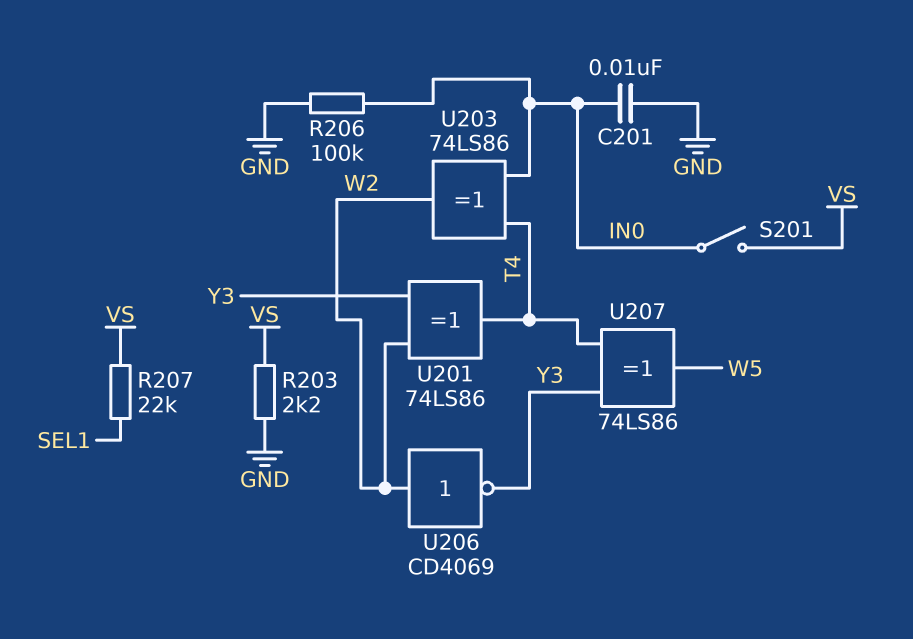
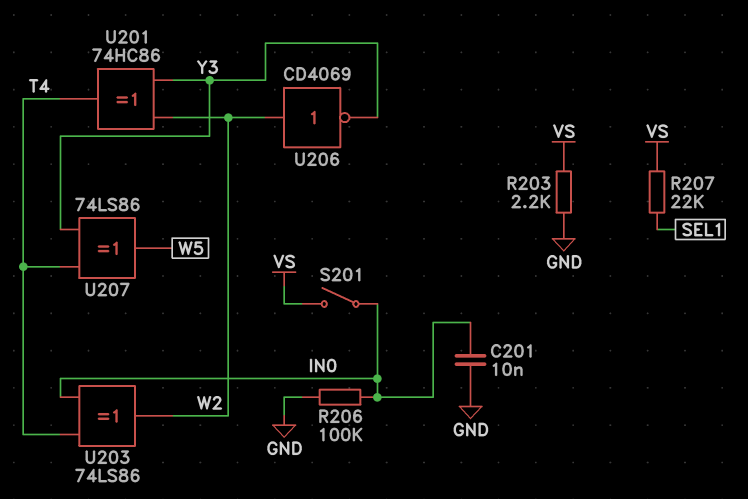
U201: XOR 74LS86 (in W2, in Y3, out T4) -> XOR 74HC86 (in W2, in Y3, out T4)

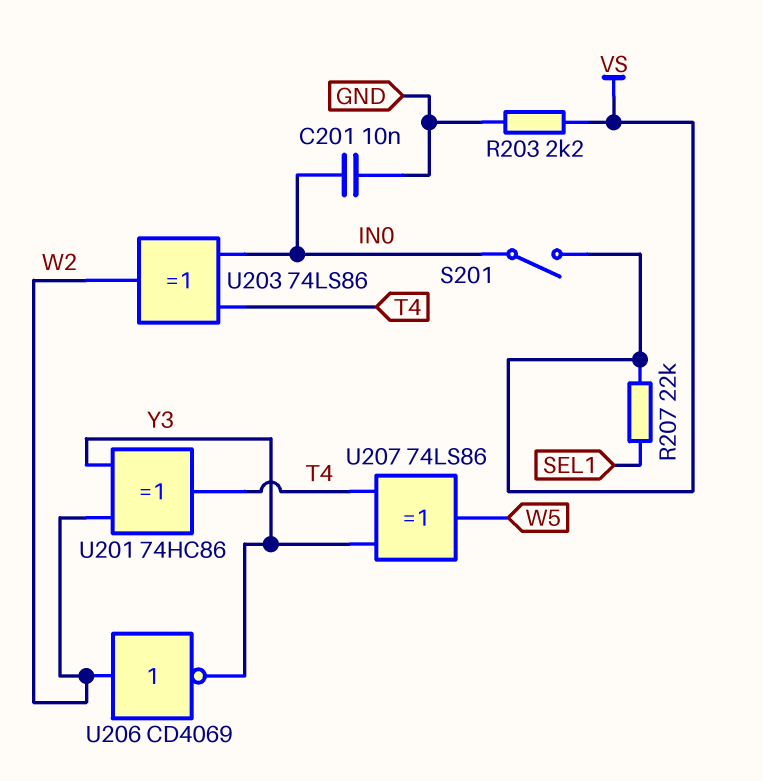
R206: 100k (GND, IN0) -> none

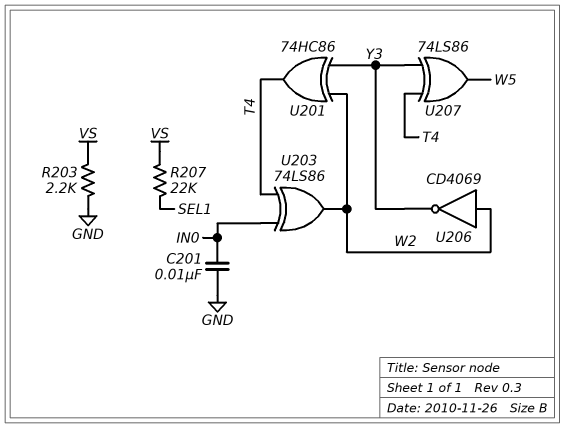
S201: switch (IN0, VS) -> none

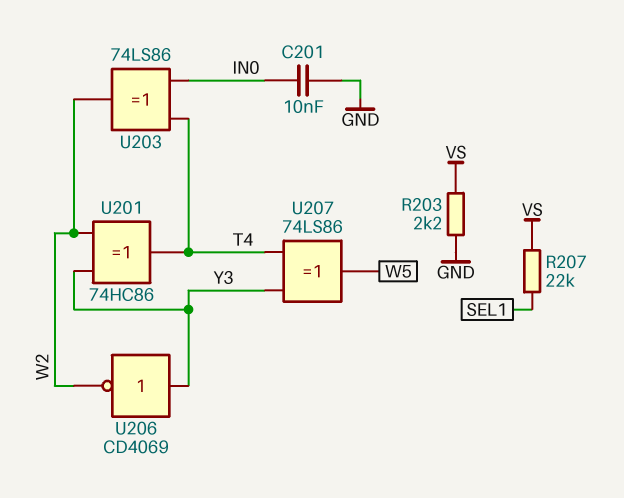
U206: NOT CD4069 (in W2, out Y3) -> NOT CD4069 (in Y3, out W2)

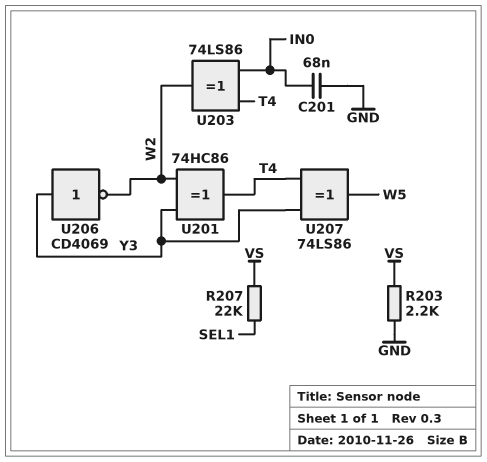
C201: 10nF (GND, IN0) -> 68nF (GND, IN0)

